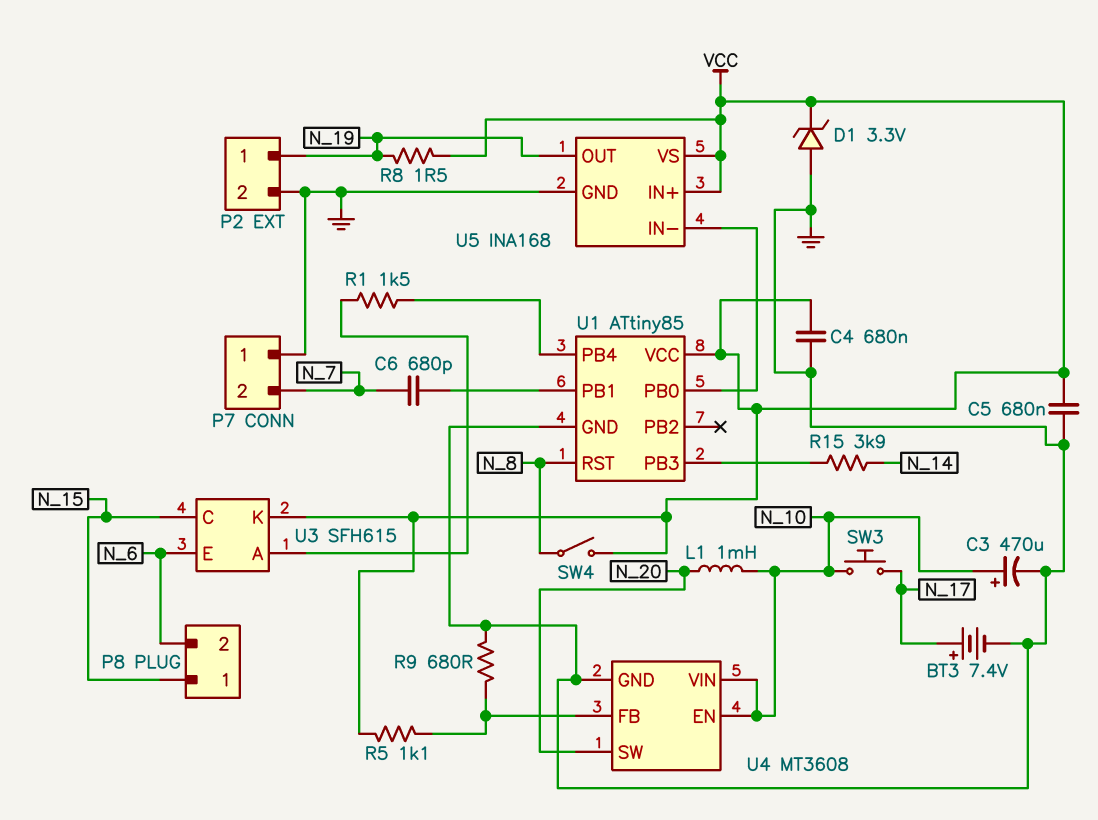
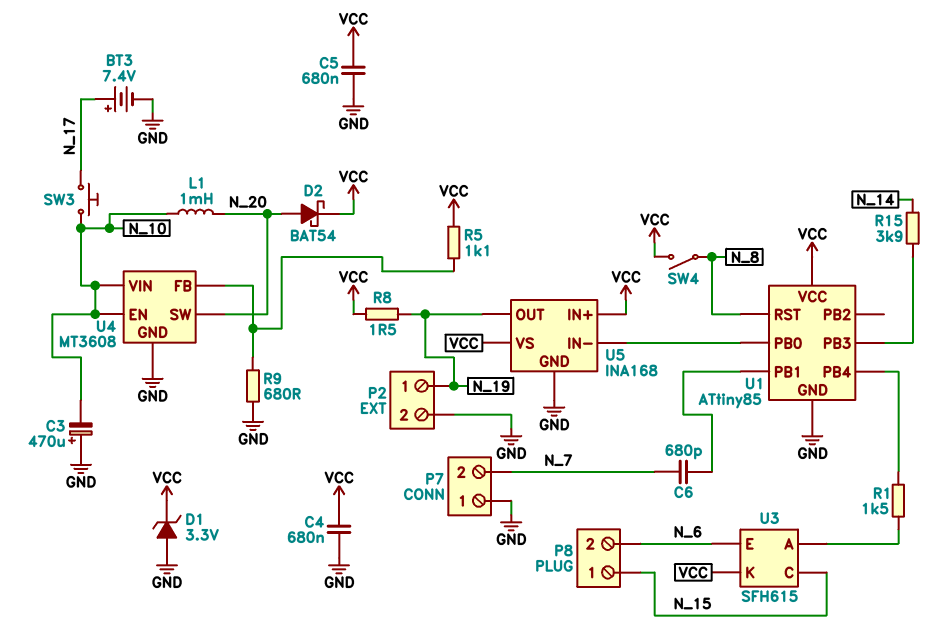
C3: 470uF (plus N_10, minus GND) -> 470uF (plus GND, minus N_10)
D2: none -> schottky BAT54 (A N_20, K VCC)

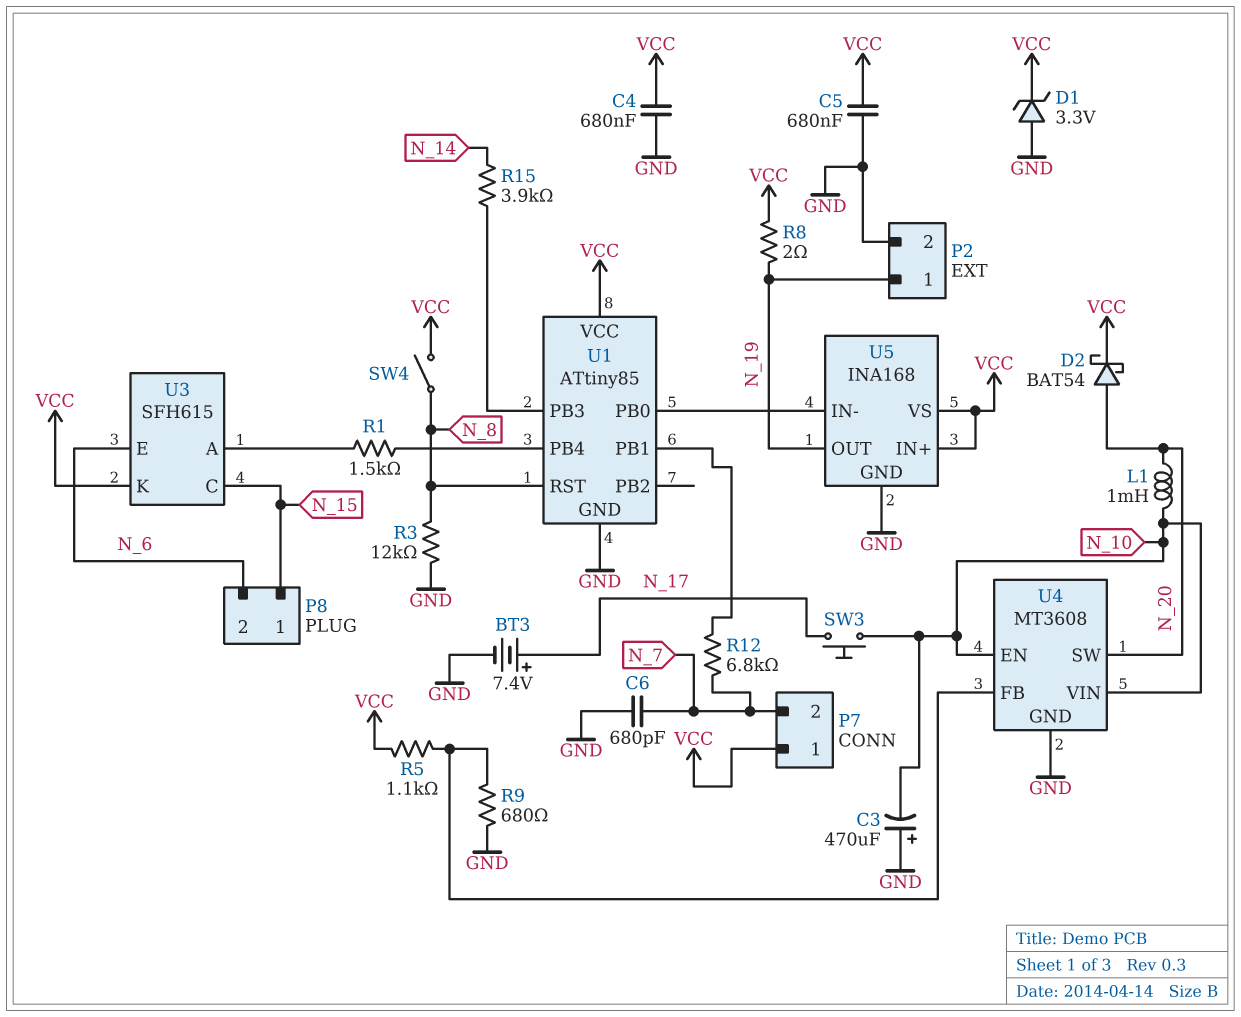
C6: 680pF (N_7, U1/PB1) -> 680pF (GND, N_7)
P7 pin 1: GND -> VCC
R3: none -> 12k (GND, N_8)
R8: 1.5 (N_19, VCC) -> 2 (N_19, VCC)
R12: none -> 6.8k (N_7, U1/PB1)

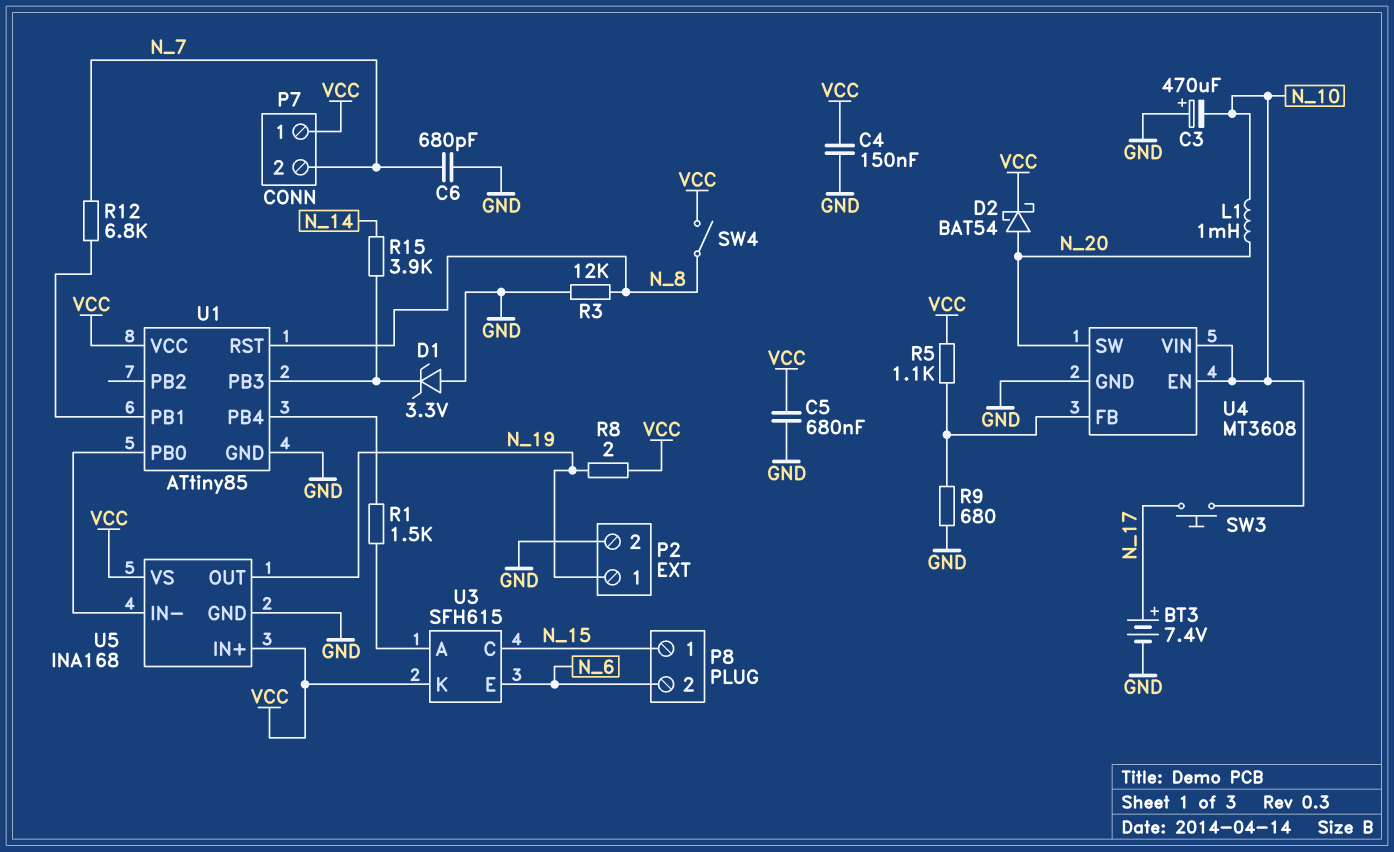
C4: 680nF (GND, VCC) -> 150nF (GND, VCC)
D1: zener 3.3V (A GND, K VCC) -> zener 3.3V (A GND, K U1/PB3)

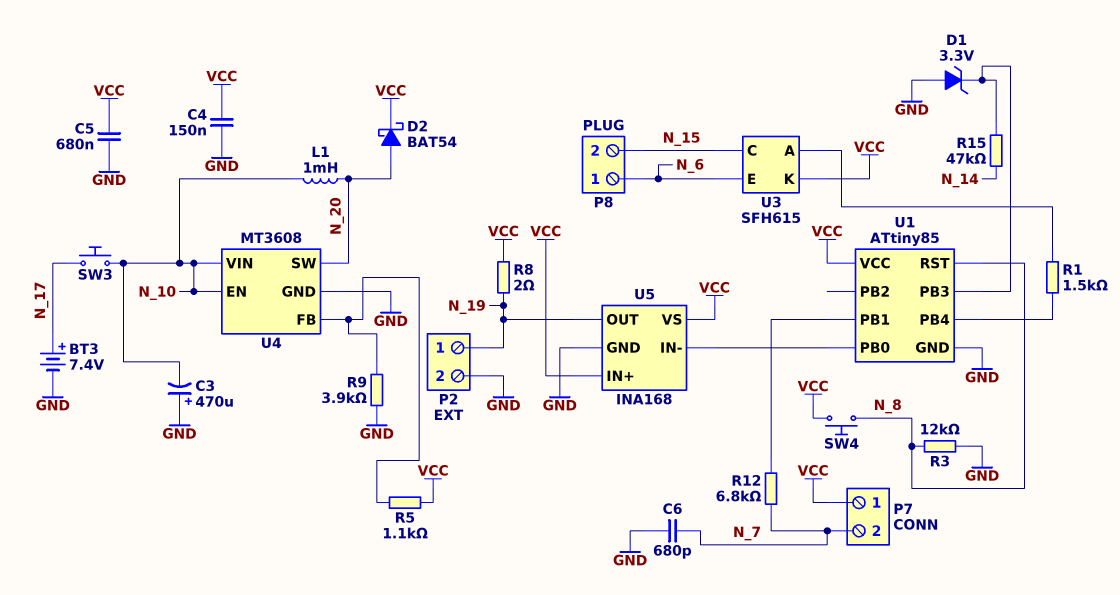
P8 pin 1: N_15 -> N_6
P8 pin 2: N_6 -> N_15
R9: 680 (GND, U4/FB) -> 3.9k (GND, U4/FB)
R15: 3.9k (N_14, U1/PB3) -> 47k (N_14, U1/PB3)
SW4: switch (N_8, VCC) -> button (N_8, VCC)

